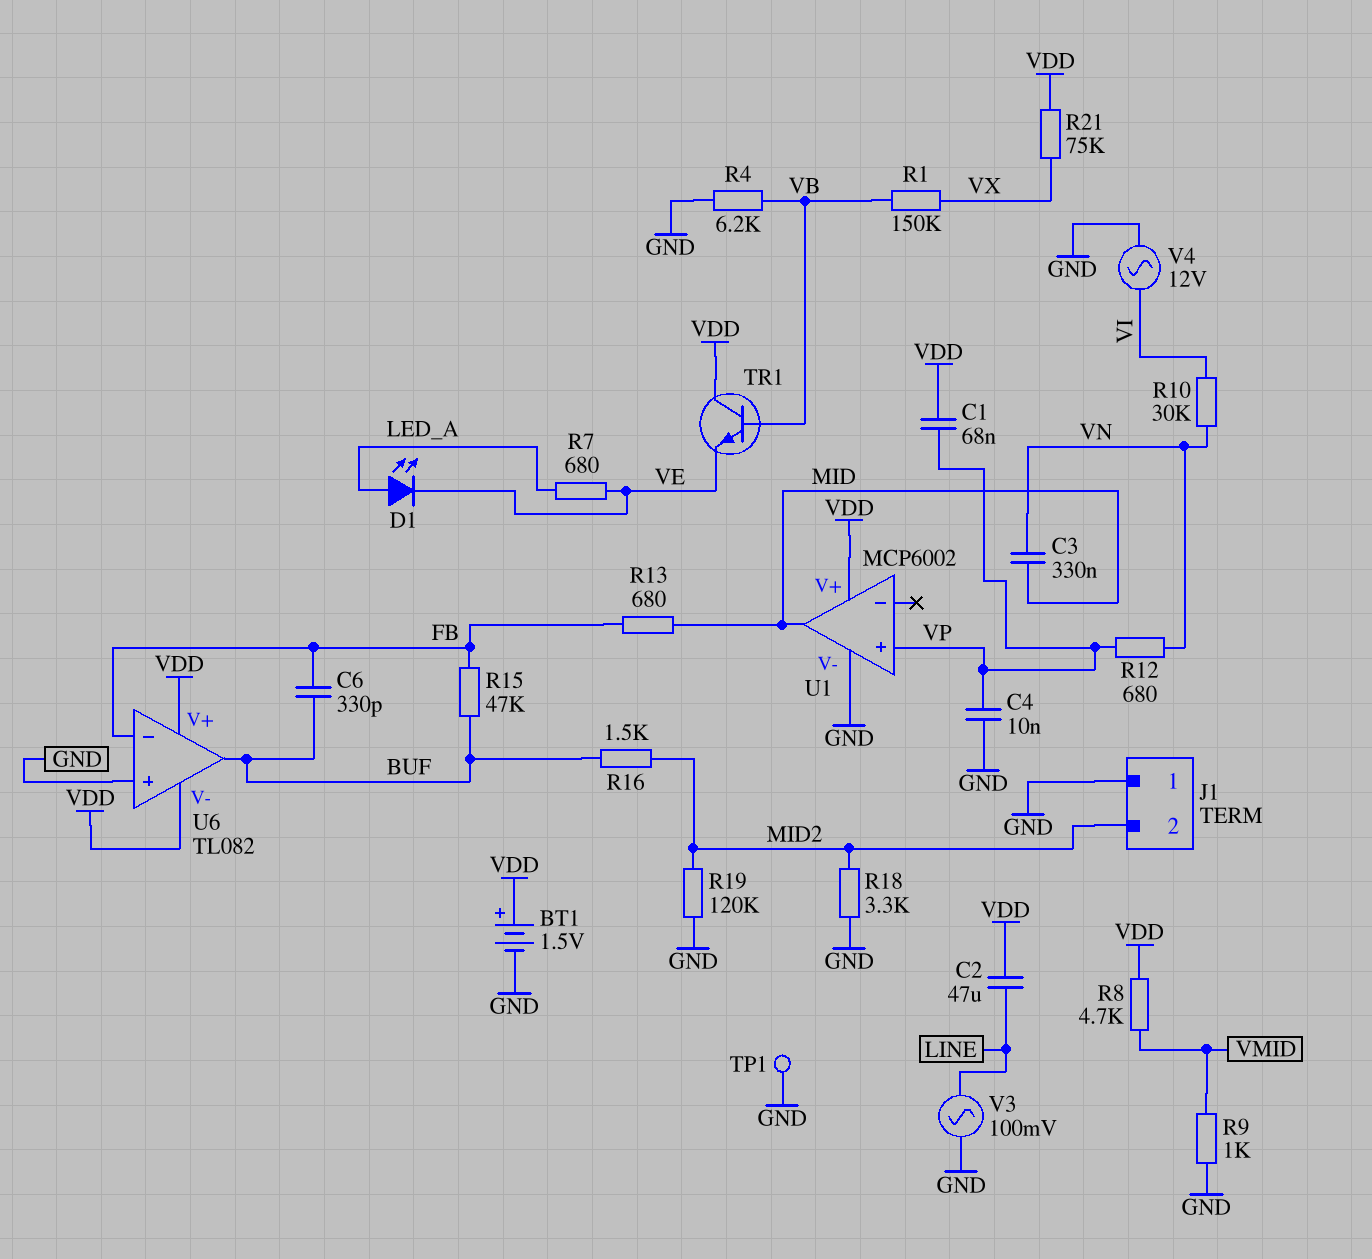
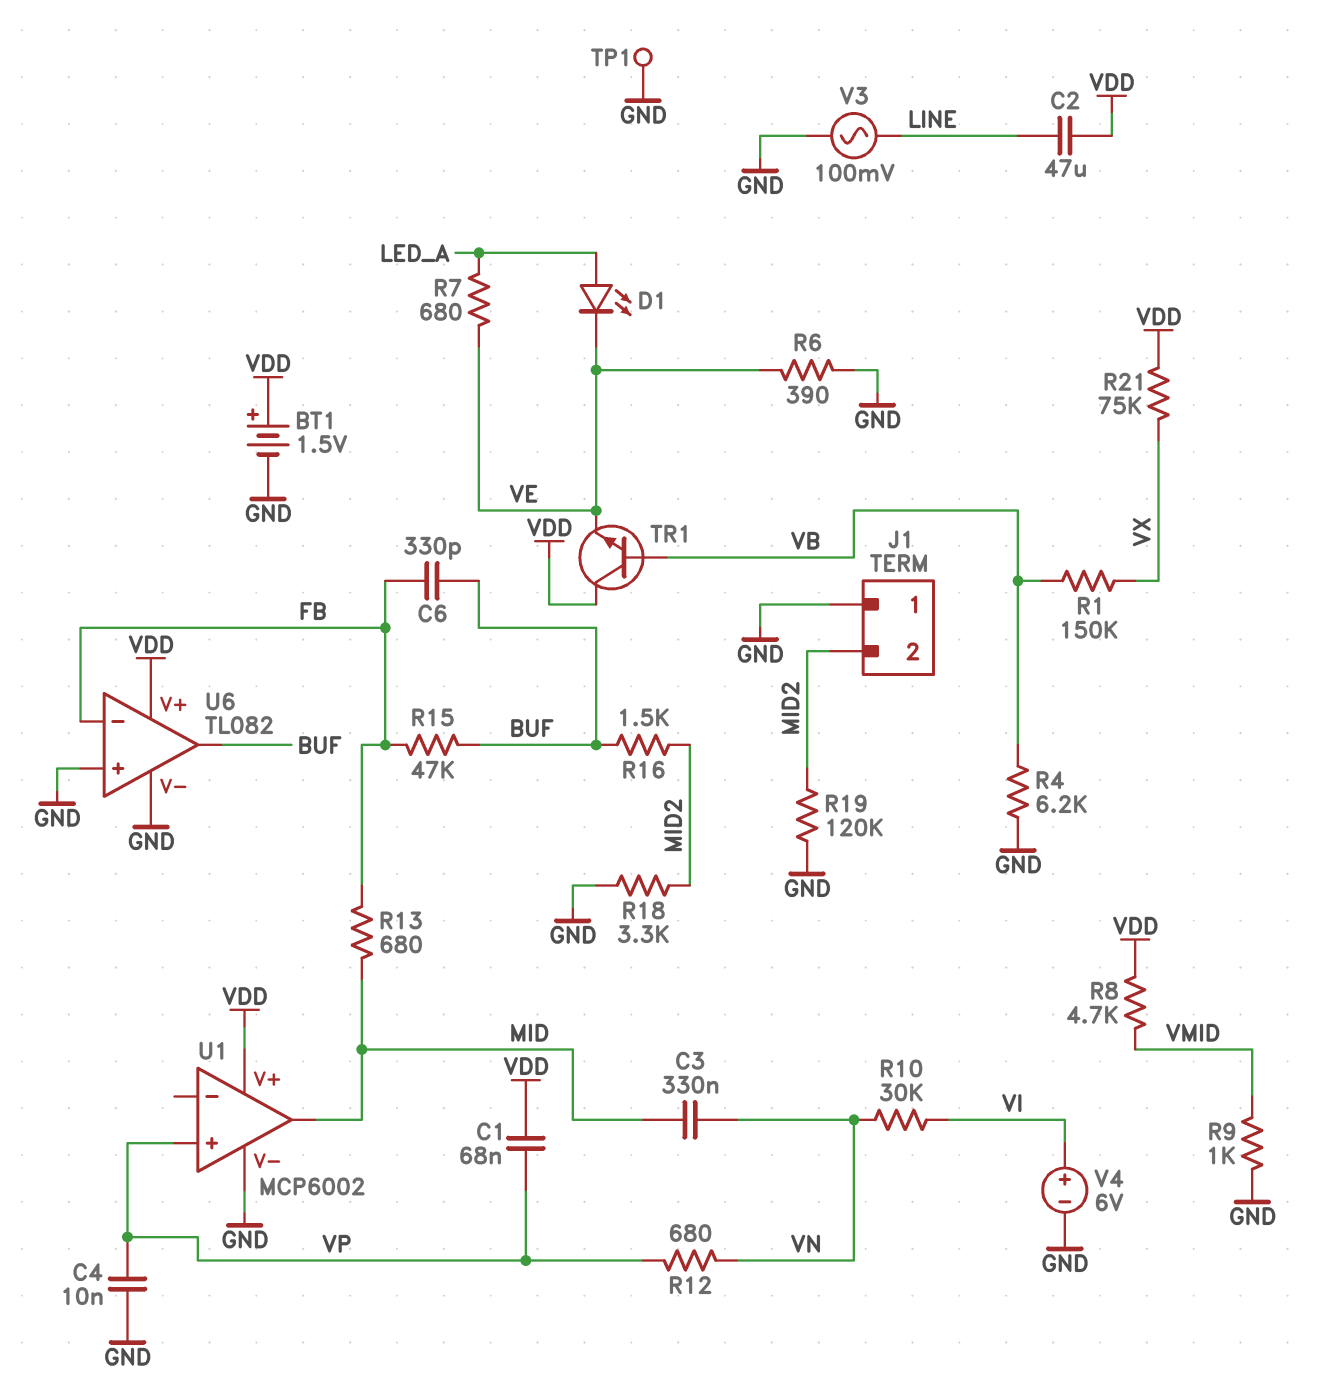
R6: none -> 390 (GND, VE)
U6 pin V-: VDD -> GND
V4: AC 12V (GND, VI) -> 6V (plus VI, minus GND)

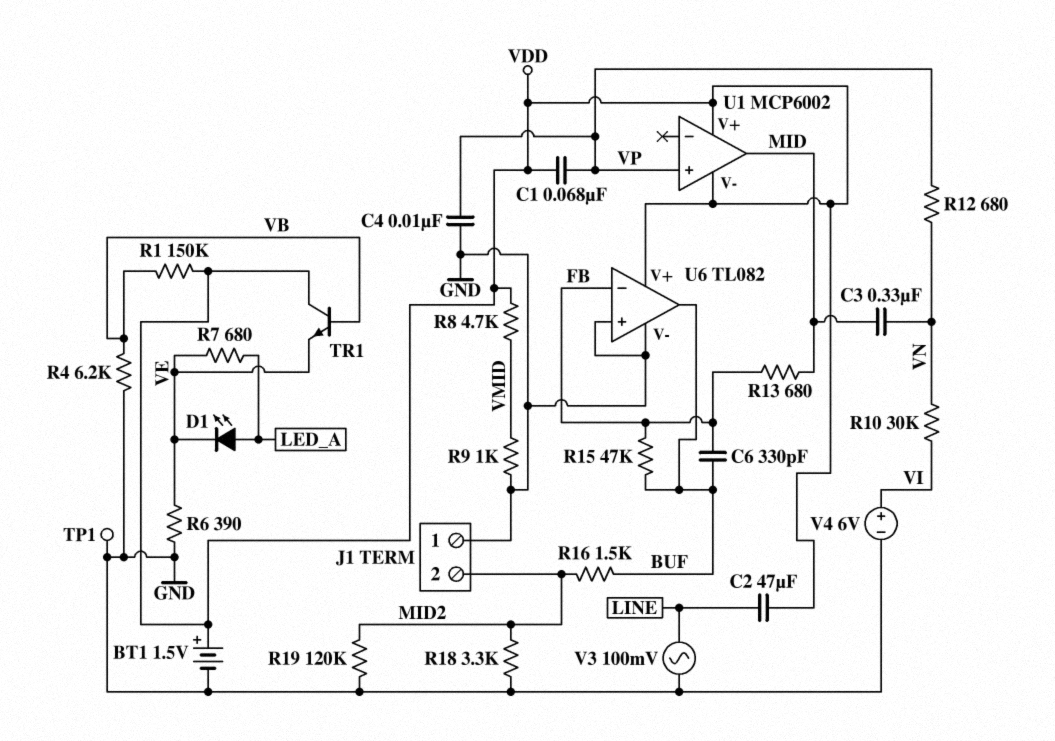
R1: 150k (VB, VX) -> 150k (VB, VDD)
R21: 75k (VDD, VX) -> none
U1 pin V-: GND -> VDD

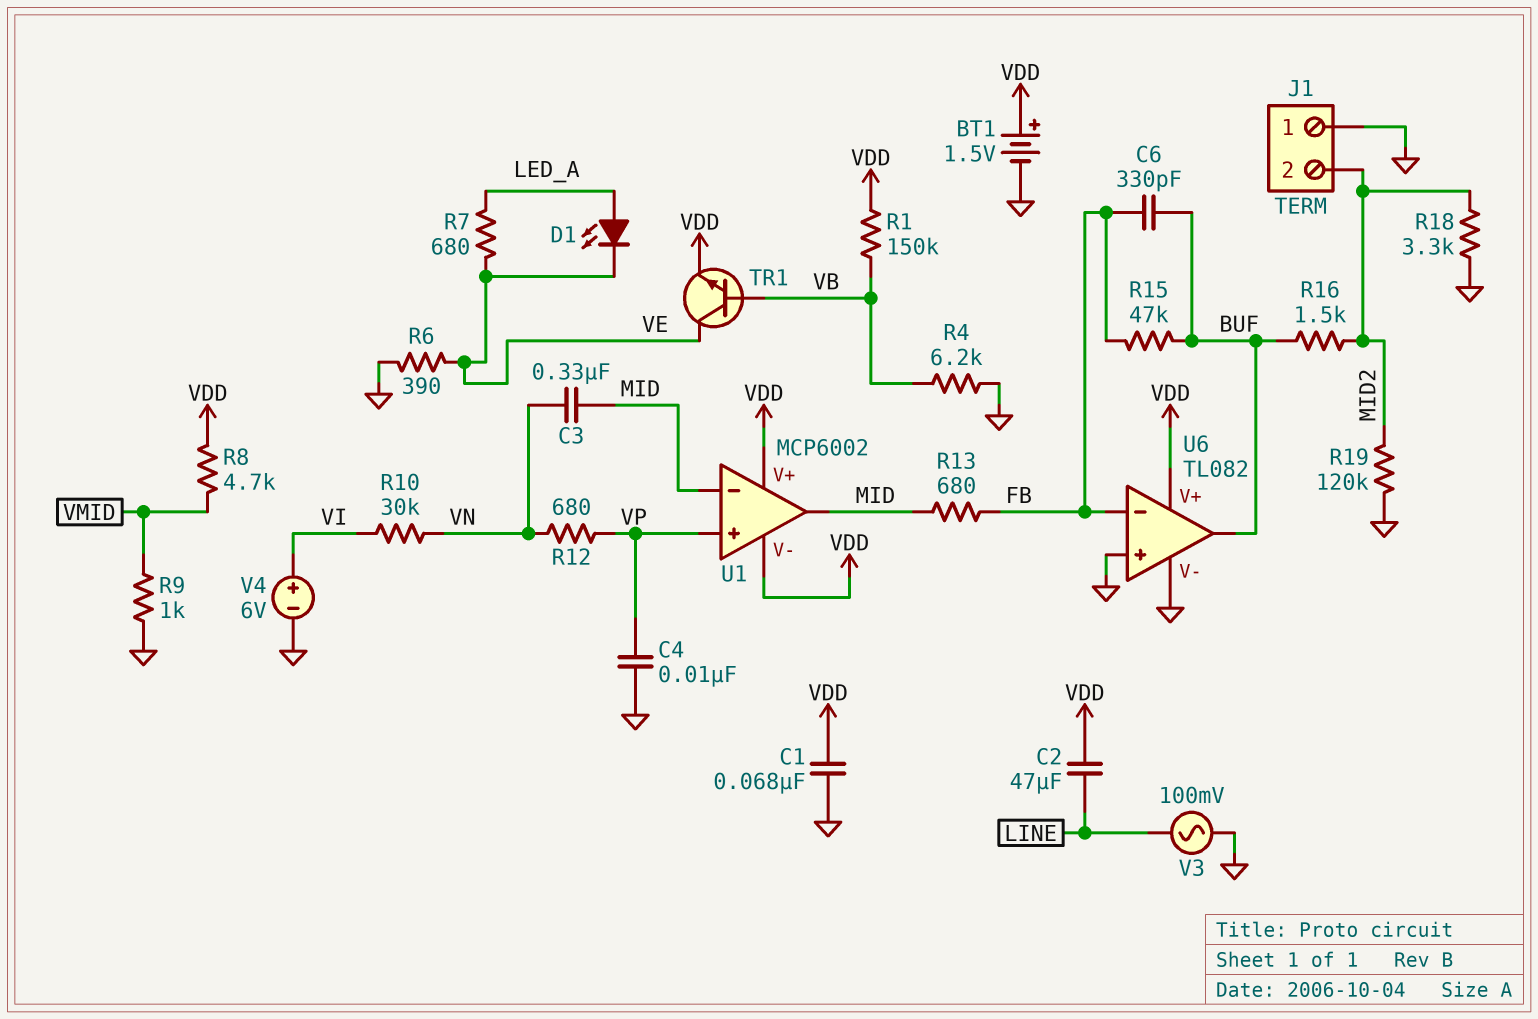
C1: 68nF (VDD, VP) -> 68nF (GND, VDD)
TP1: test point (GND) -> none
TR1: NPN (B VB, C VDD, E VE) -> NPN (B VB, C VE, E VDD)
U1 pin in-: none -> MID

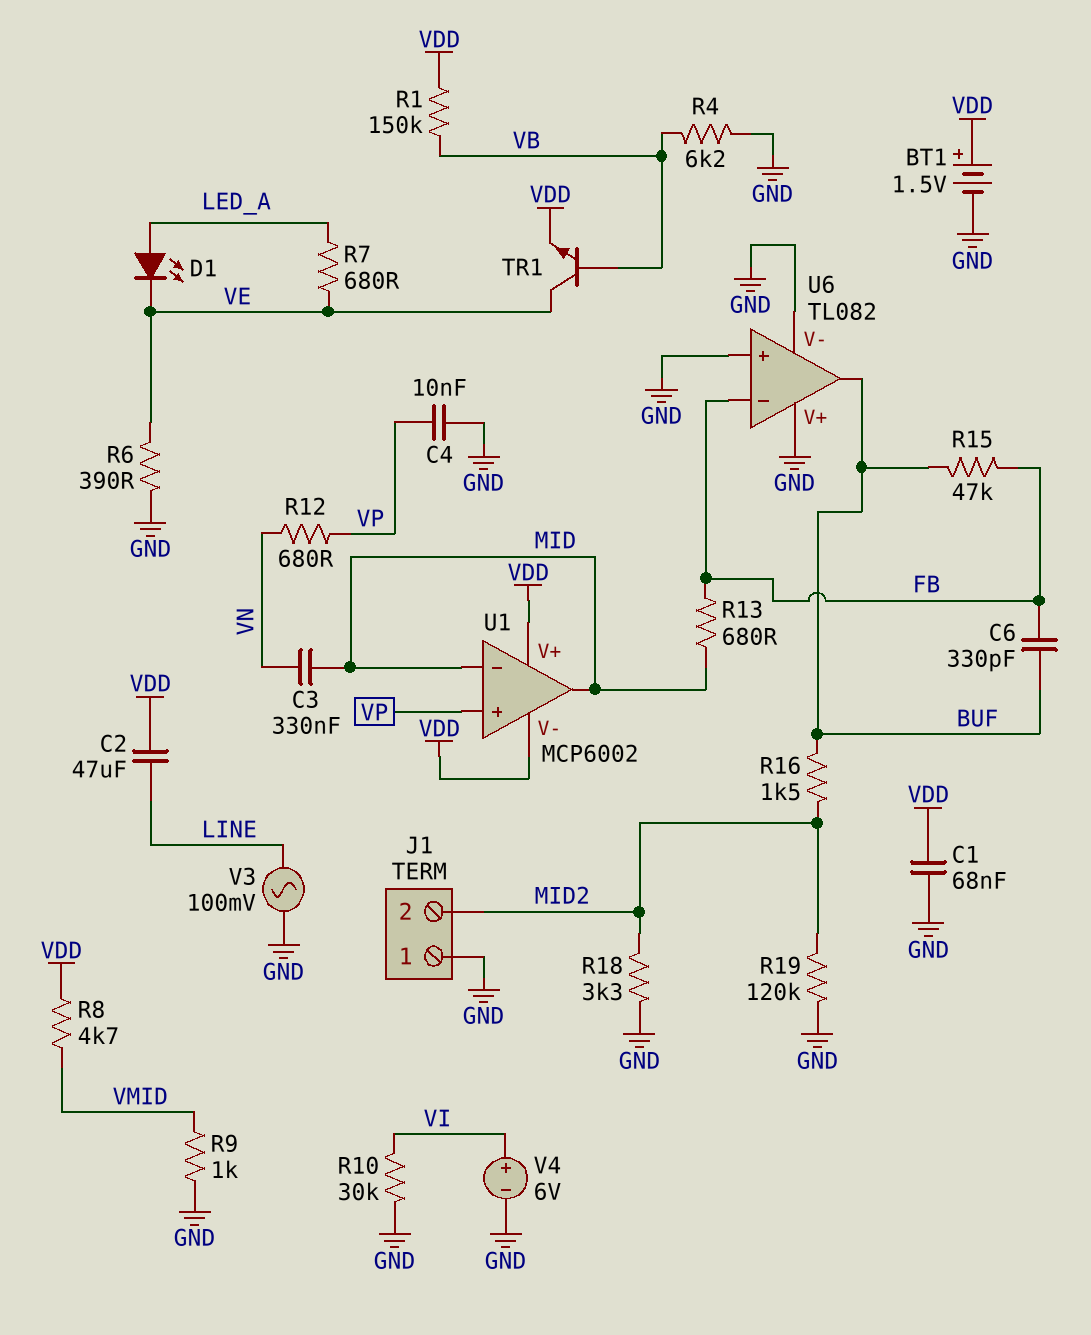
R10: 30k (VI, VN) -> 30k (GND, VI)
U6 pin V+: VDD -> GND

